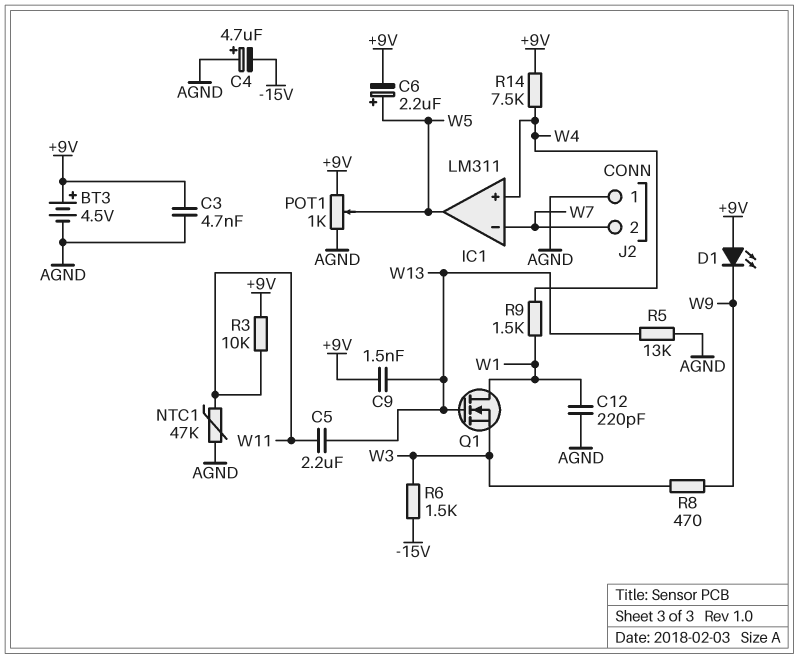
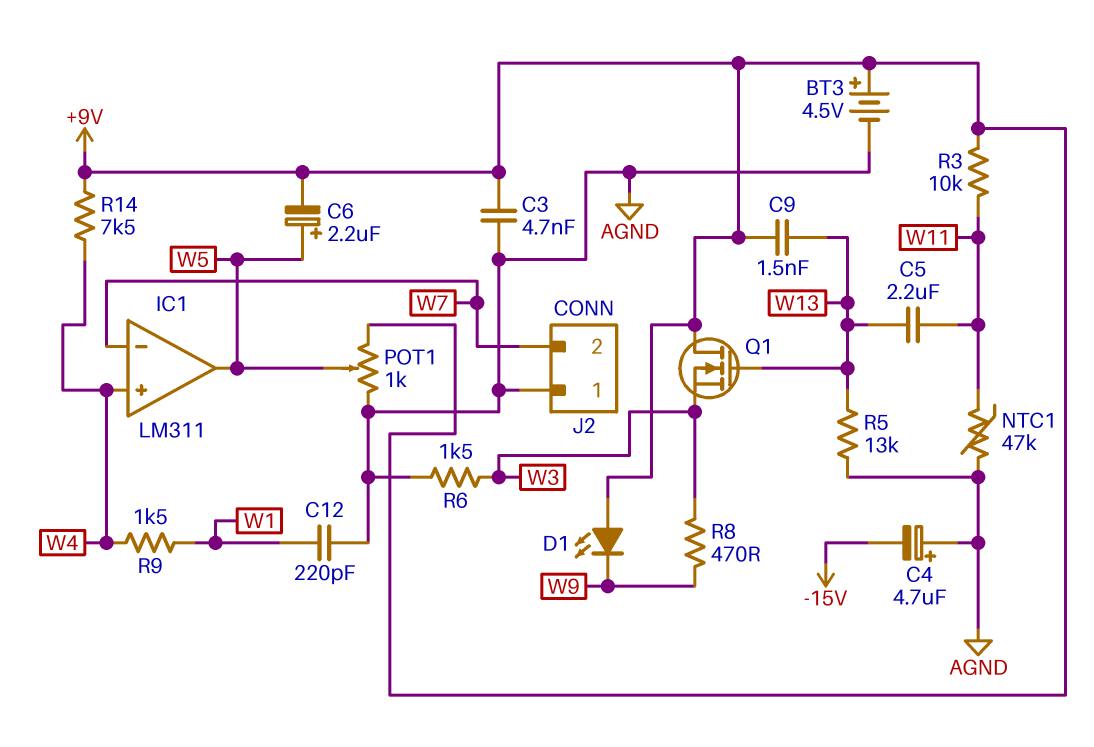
Q1: NMOS (G W13, D W1, S W3) -> NMOS (G W13, D +9V, S W3)
R6: 1.5k (-15V, W3) -> 1.5k (AGND, W3)

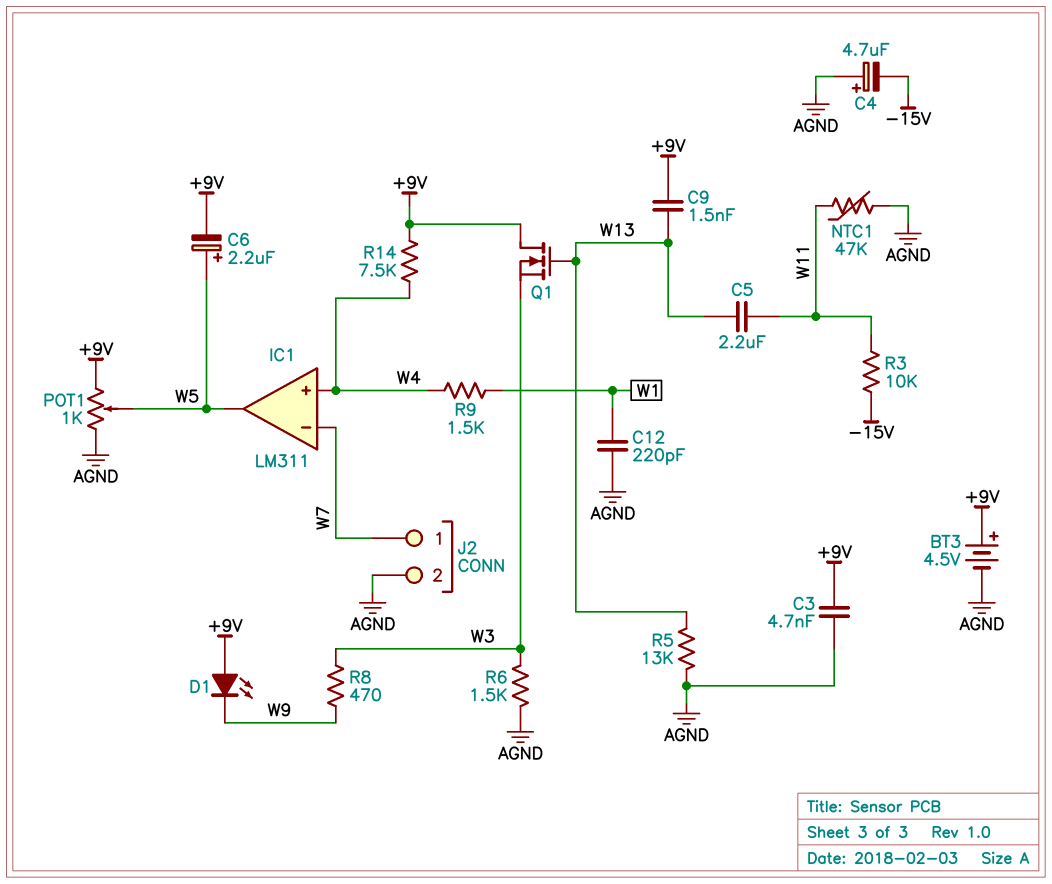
J2 pin 1: AGND -> W7
J2 pin 2: W7 -> AGND
R3: 10k (+9V, W11) -> 10k (-15V, W11)

